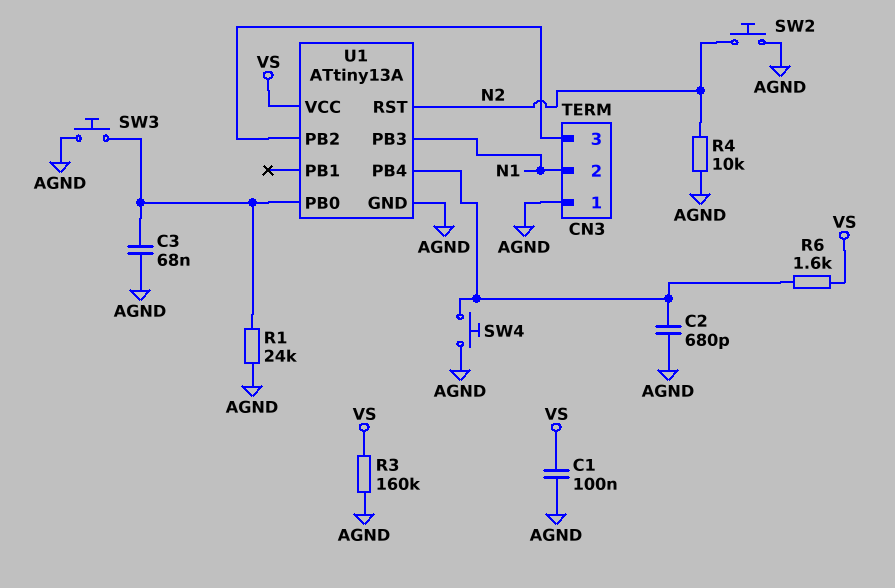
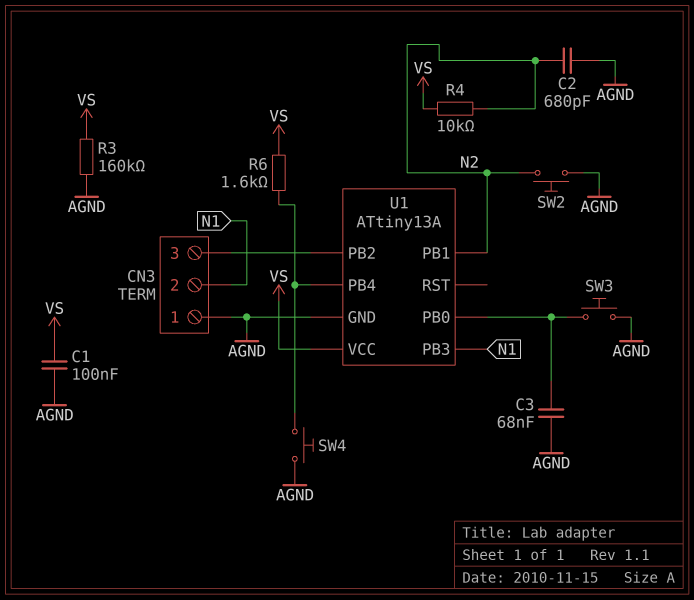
C2: 680pF (AGND, U1/PB4) -> 680pF (AGND, N2)
R1: 24k (AGND, U1/PB0) -> none
R4: 10k (AGND, N2) -> 10k (N2, VS)
U1 pin PB1: none -> N2
U1 pin RST: N2 -> none

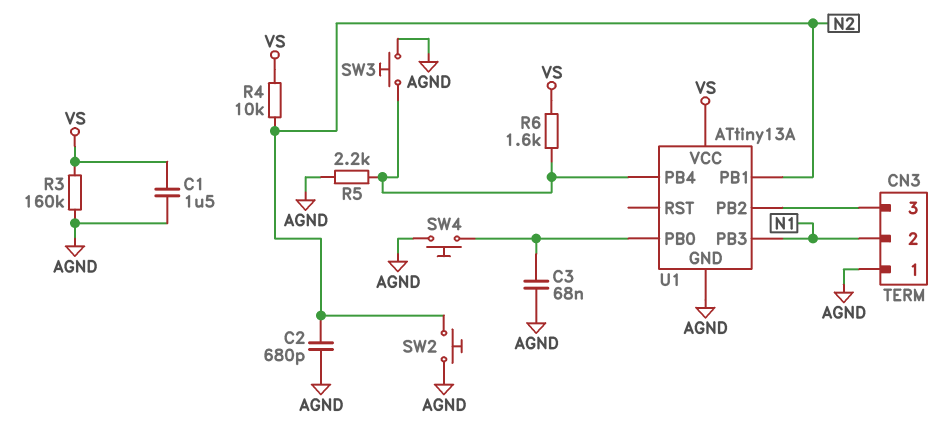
C1: 100nF (AGND, VS) -> 1.5uF (AGND, VS)
R5: none -> 2.2k (AGND, U1/PB4)
SW3: button (AGND, U1/PB0) -> button (AGND, U1/PB4)
SW4: button (AGND, U1/PB4) -> button (AGND, U1/PB0)

